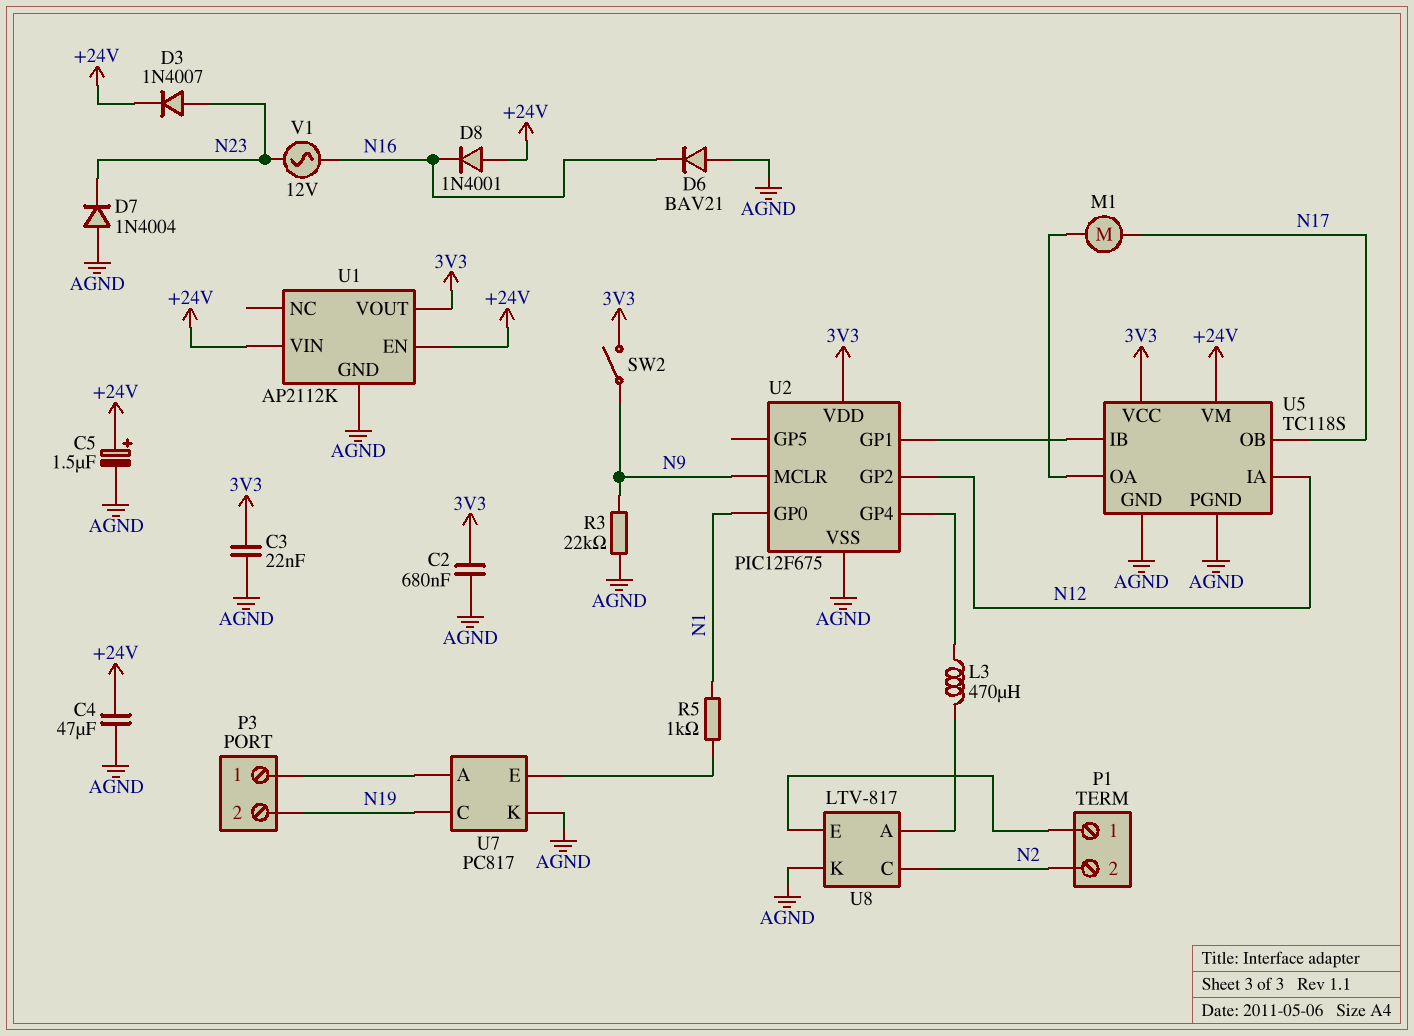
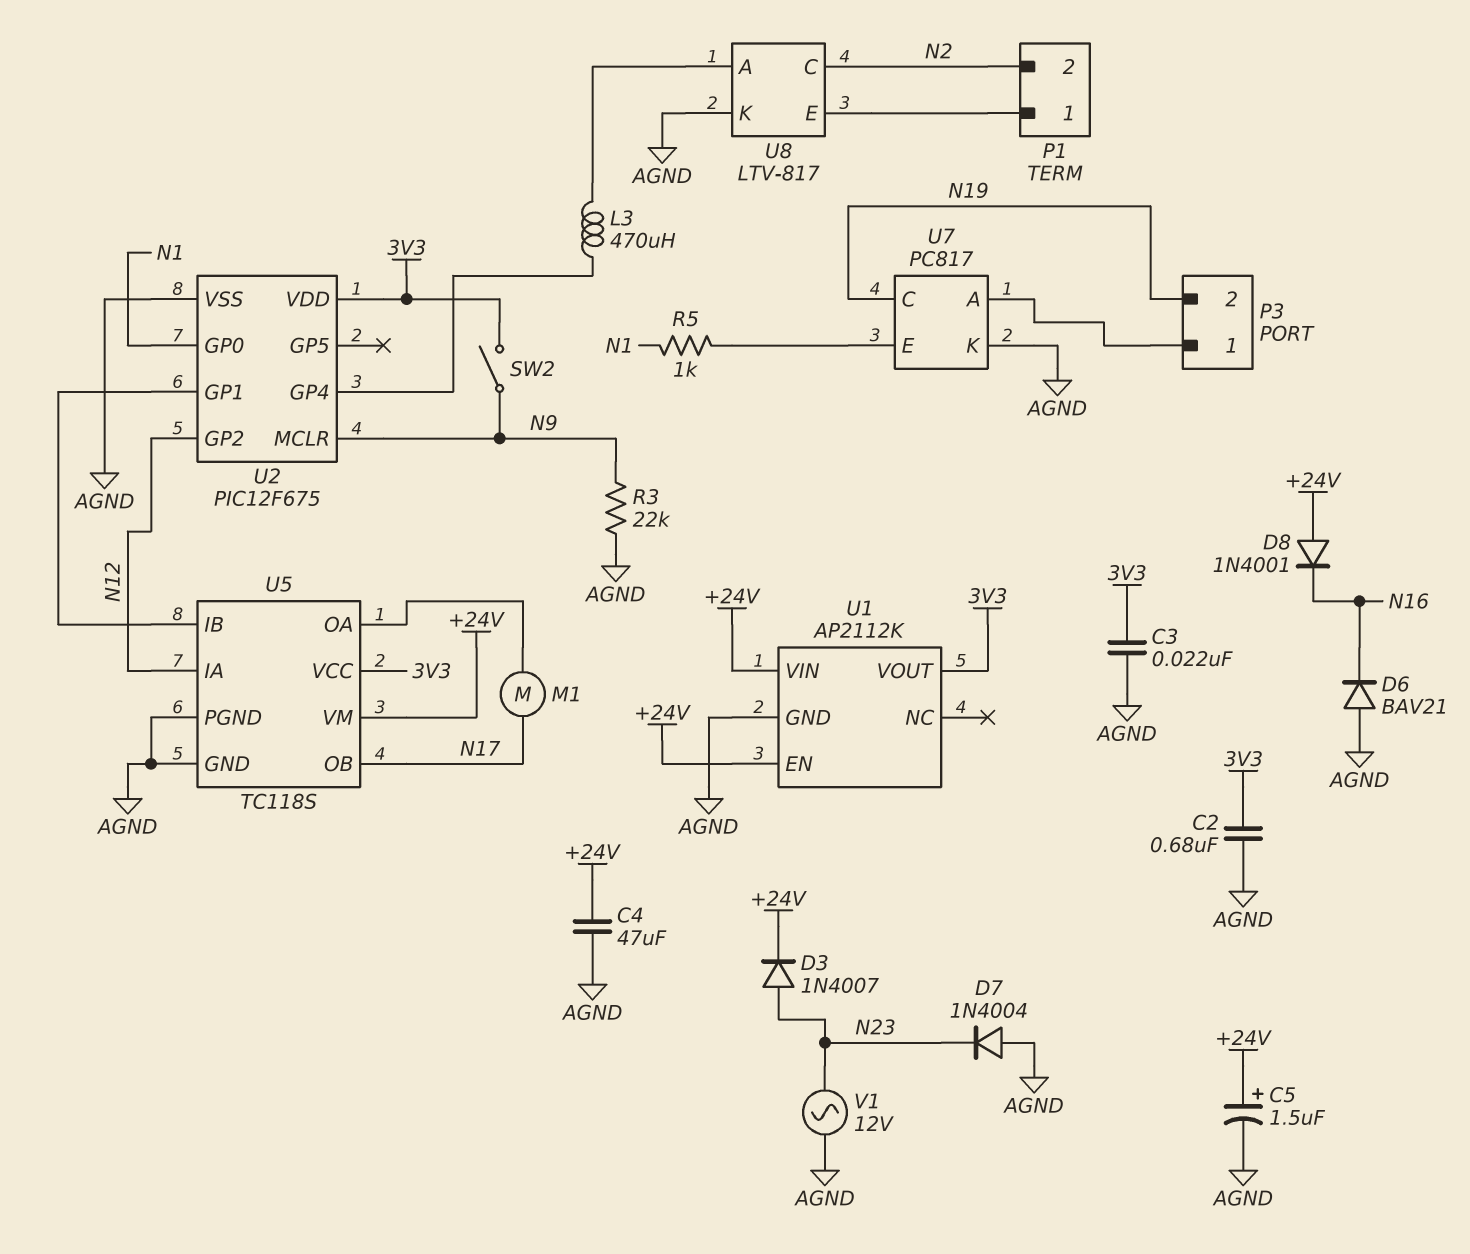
V1: AC 12V (N16, N23) -> AC 12V (AGND, N23)

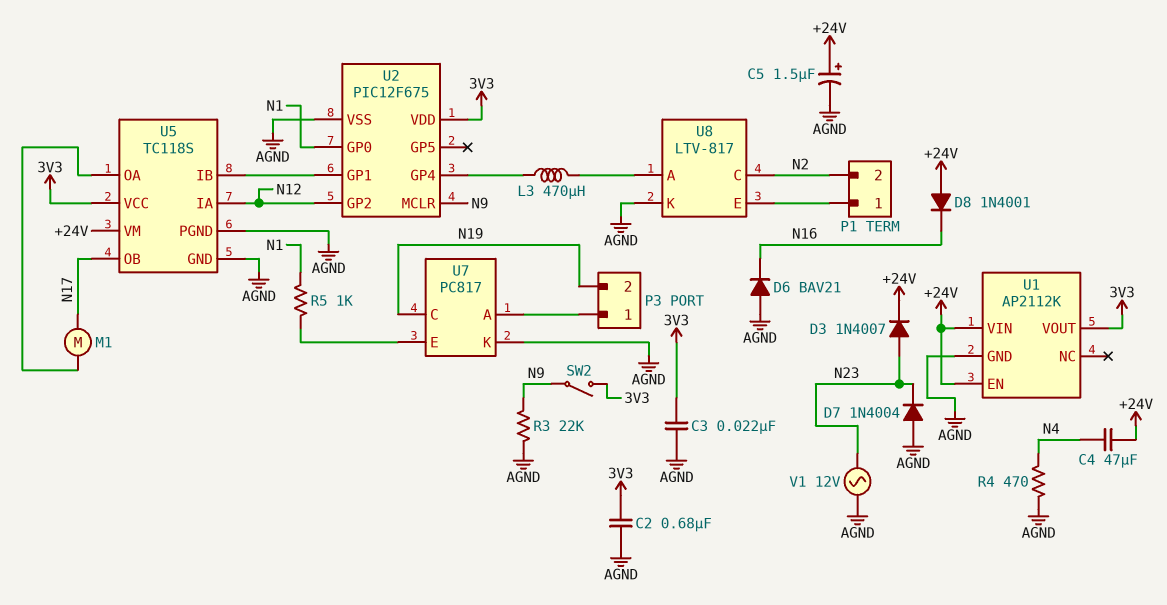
C4: 47uF (+24V, AGND) -> 47uF (+24V, N4)
R4: none -> 470 (AGND, N4)

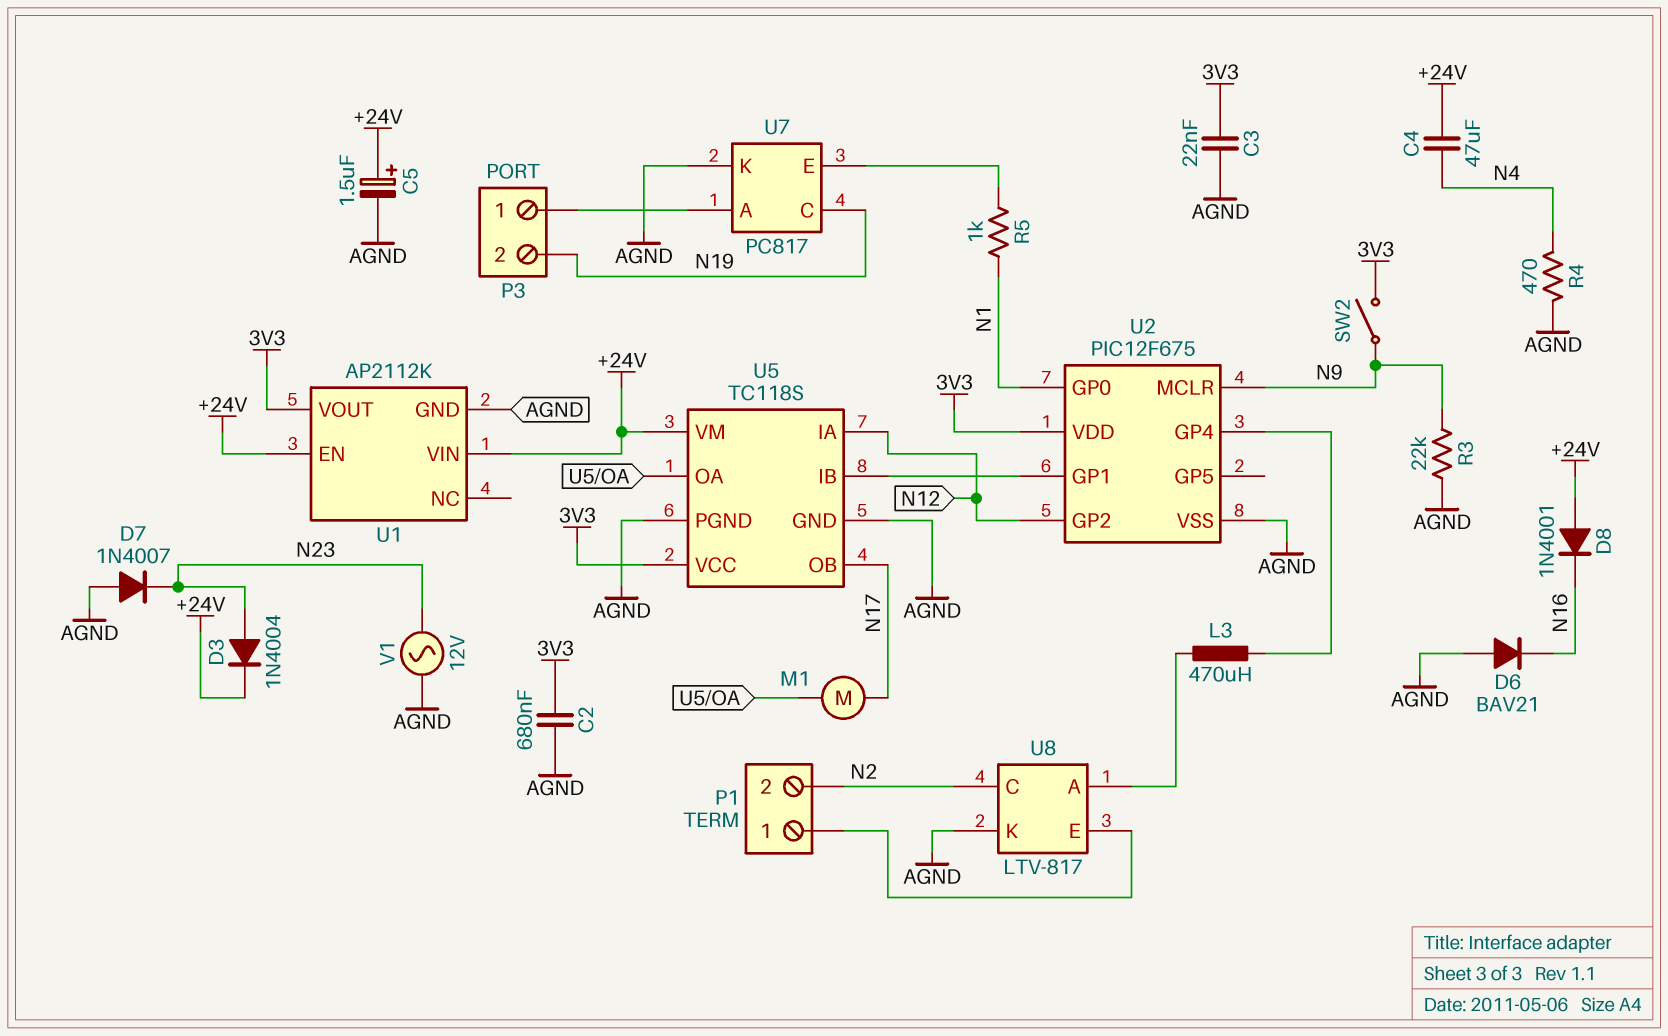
D3: diode 1N4007 (A N23, K +24V) -> diode 1N4004 (A N23, K +24V)
D7: diode 1N4004 (A AGND, K N23) -> diode 1N4007 (A AGND, K N23)

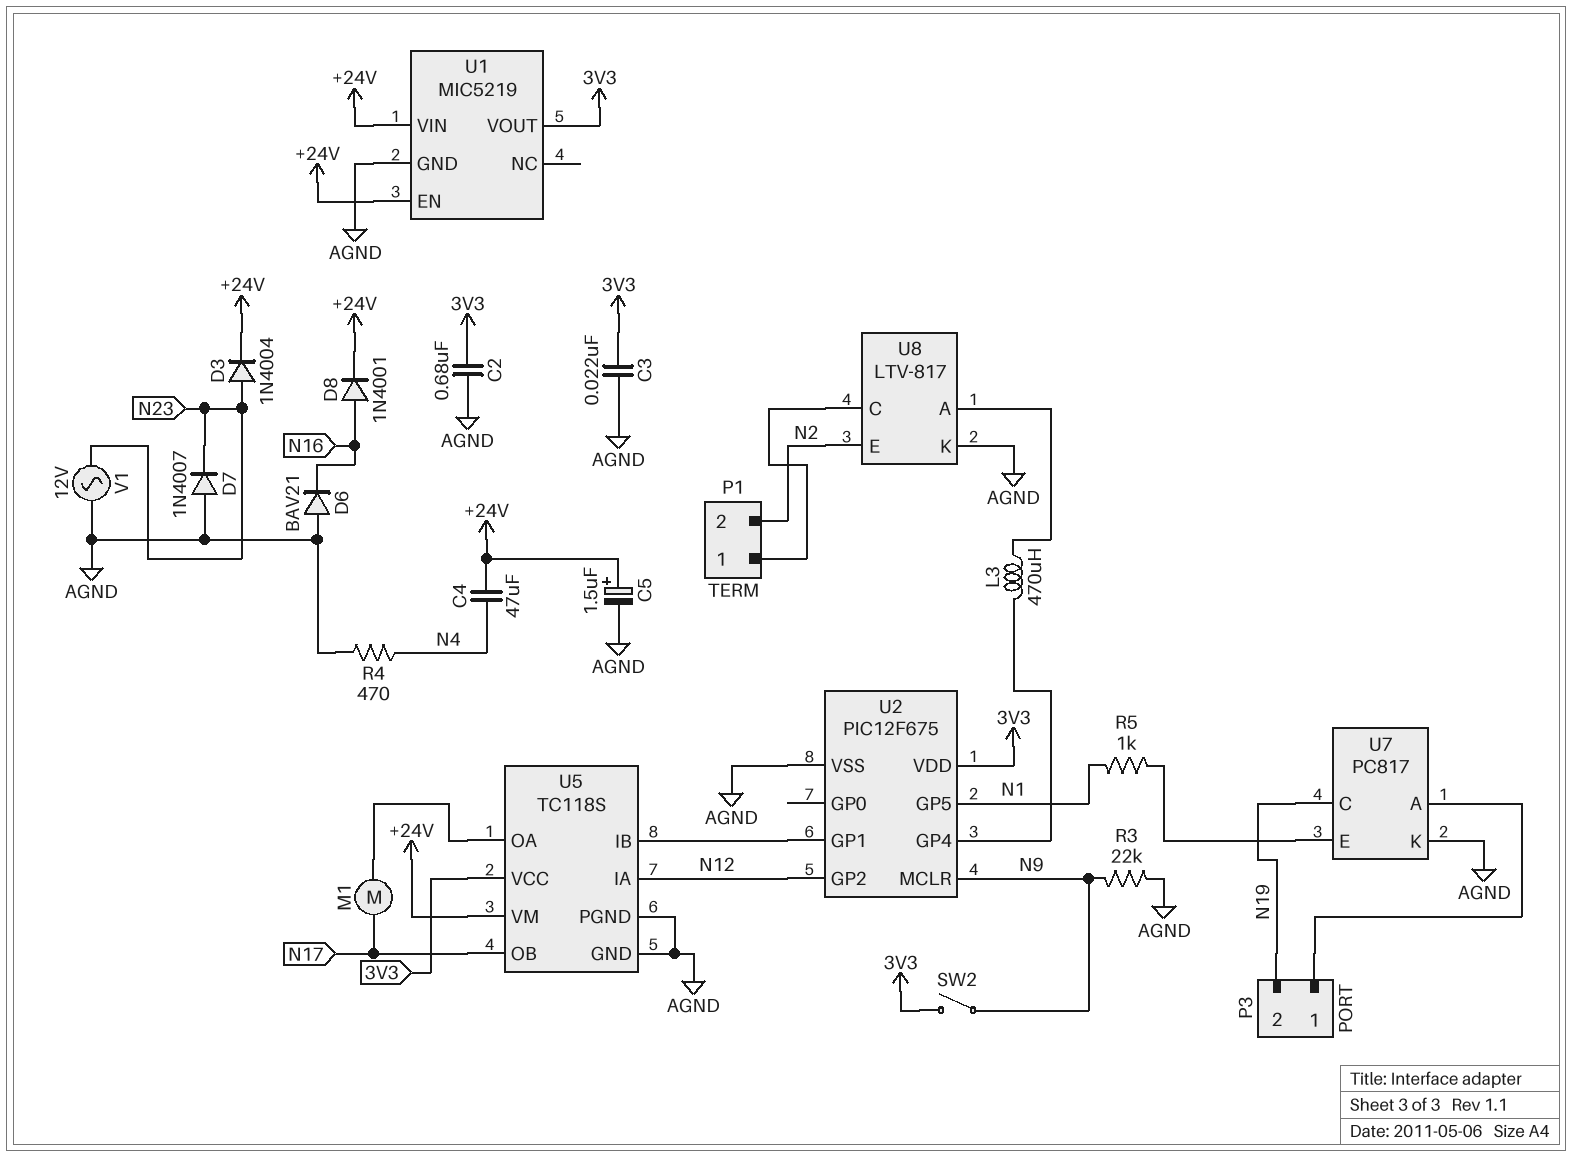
D8: diode 1N4001 (A +24V, K N16) -> diode 1N4001 (A N16, K +24V)
U1: AP2112K -> MIC5219
U2 pin GP0: N1 -> none
U2 pin GP5: none -> N1
U8 pin C: N2 -> P1/1
U8 pin E: P1/1 -> N2

